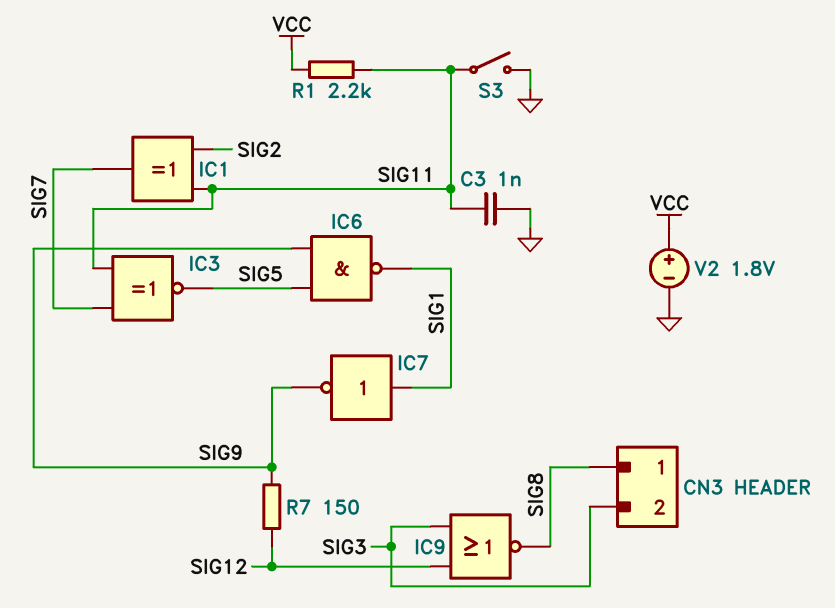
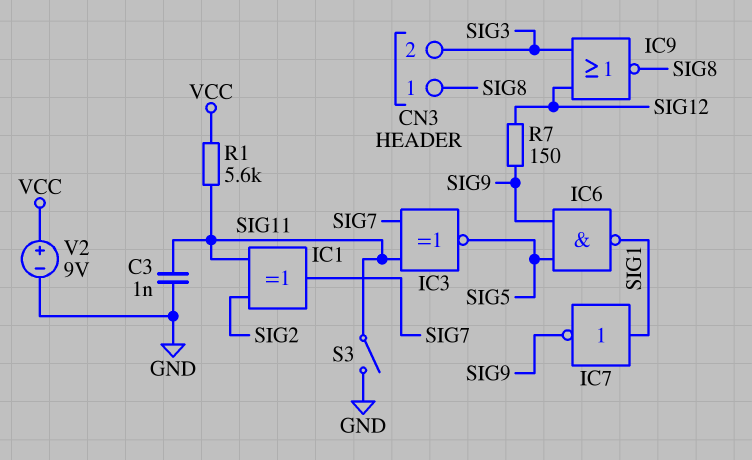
R1: 2.2k (SIG11, VCC) -> 5.6k (SIG11, VCC)
V2: 1.8V (plus VCC, minus GND) -> 9V (plus VCC, minus GND)

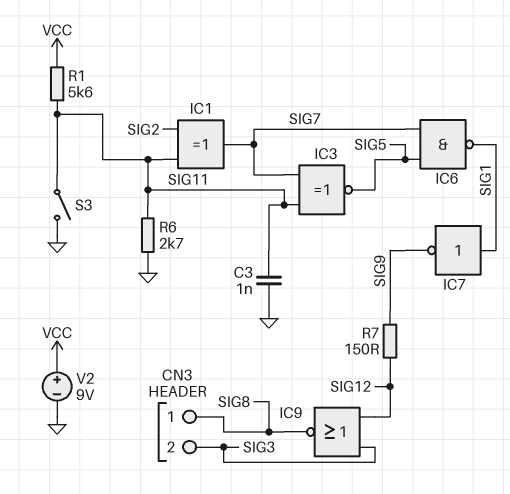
IC6: NAND (in SIG5, in SIG9, out SIG1) -> NAND (in SIG5, in SIG7, out SIG1)
R6: none -> 2.7k (GND, SIG11)

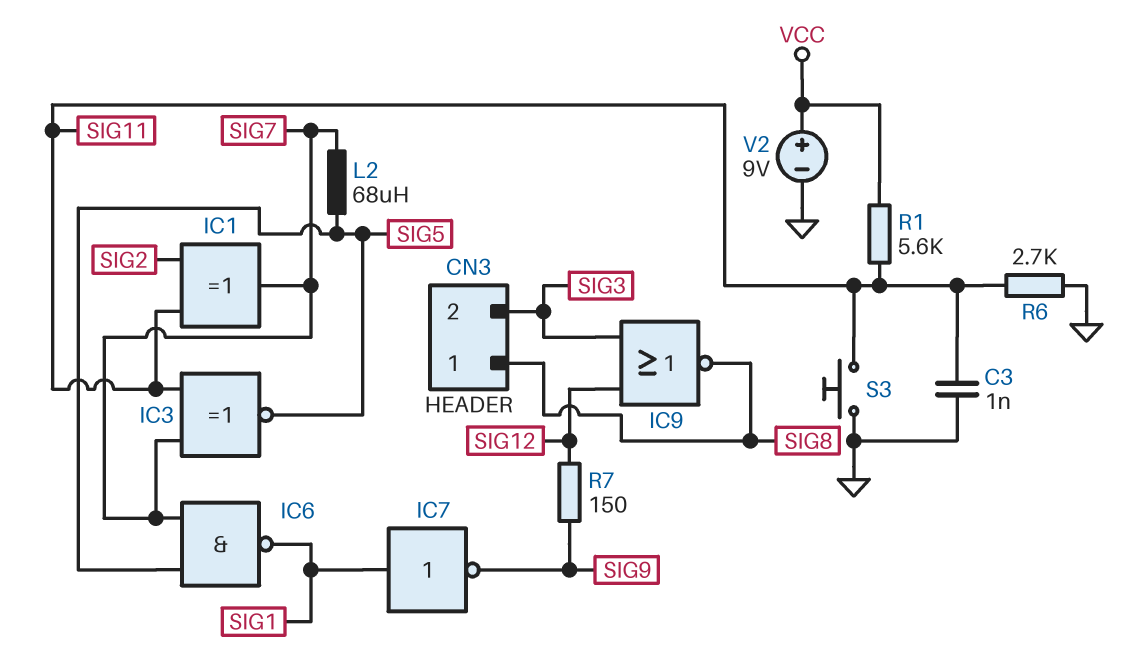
L2: none -> 68uH (SIG5, SIG7)
S3: switch (GND, SIG11) -> button (GND, SIG11)

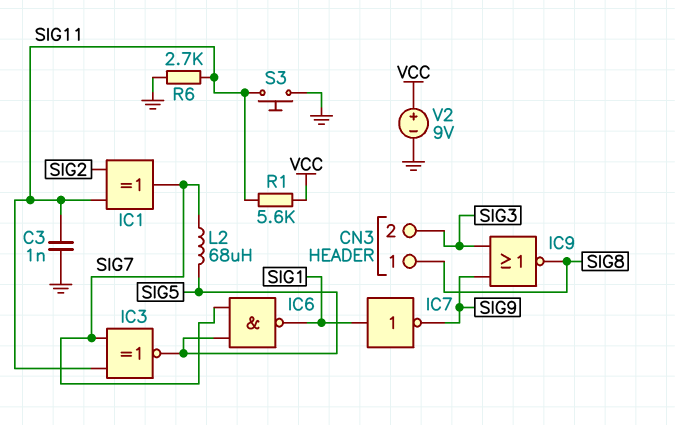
IC9: NOR (in SIG3, in SIG12, out SIG8) -> NOR (in SIG3, in SIG9, out SIG8)
R7: 150 (SIG9, SIG12) -> none

